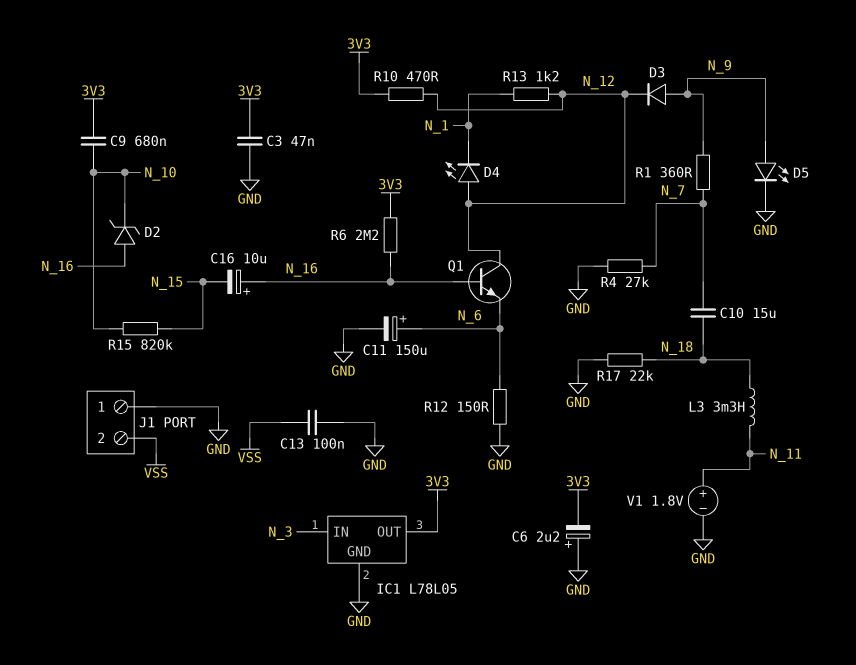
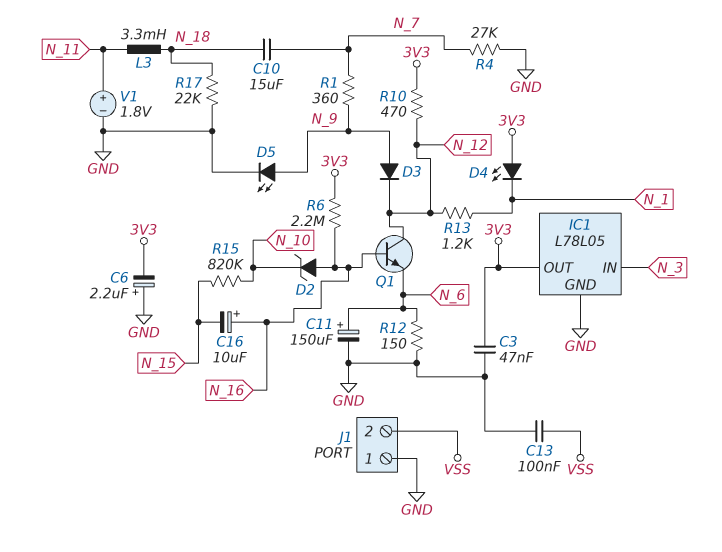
C9: 680nF (3V3, N_10) -> none
D4: LED (A N_12, K N_1) -> LED (A 3V3, K N_1)

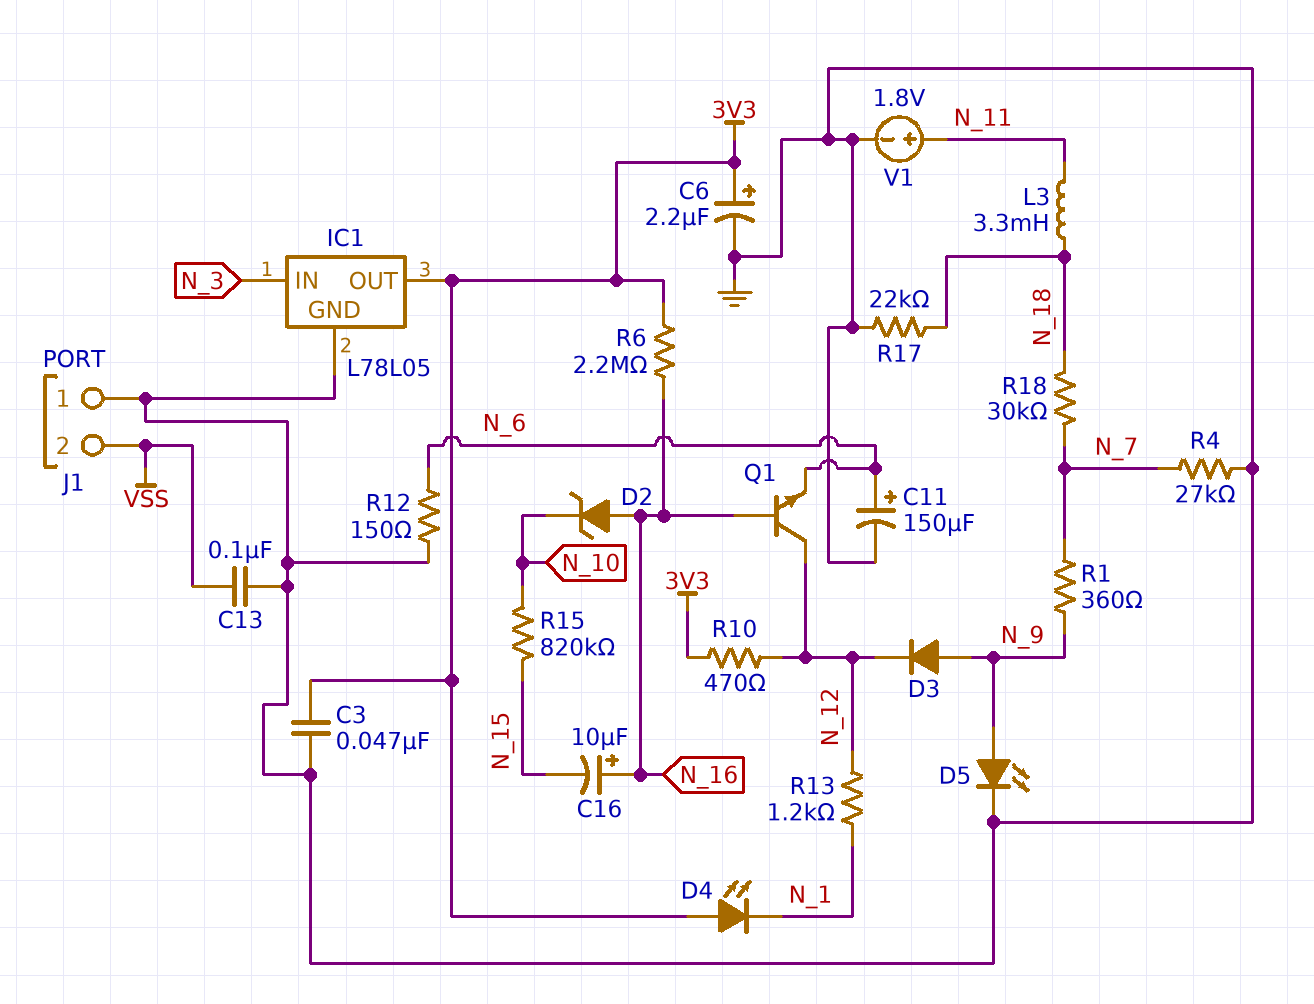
C6: 2.2uF (plus GND, minus 3V3) -> 2.2uF (plus 3V3, minus GND)
C10: 15uF (N_7, N_18) -> none
R18: none -> 30k (N_7, N_18)

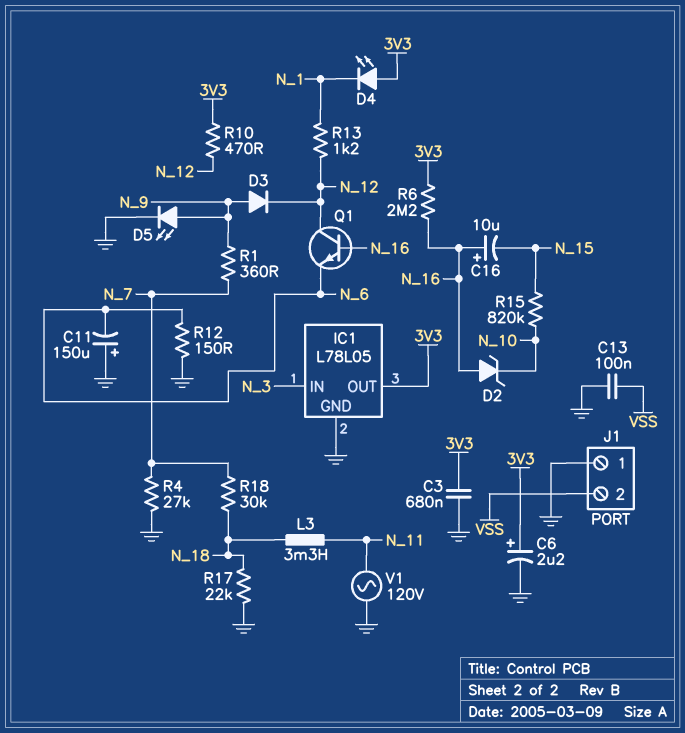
C3: 47nF (3V3, GND) -> 680nF (3V3, GND)
C11: 150uF (plus N_6, minus GND) -> 150uF (plus GND, minus N_6)
V1: 1.8V (plus N_11, minus GND) -> AC 120V (GND, N_11)

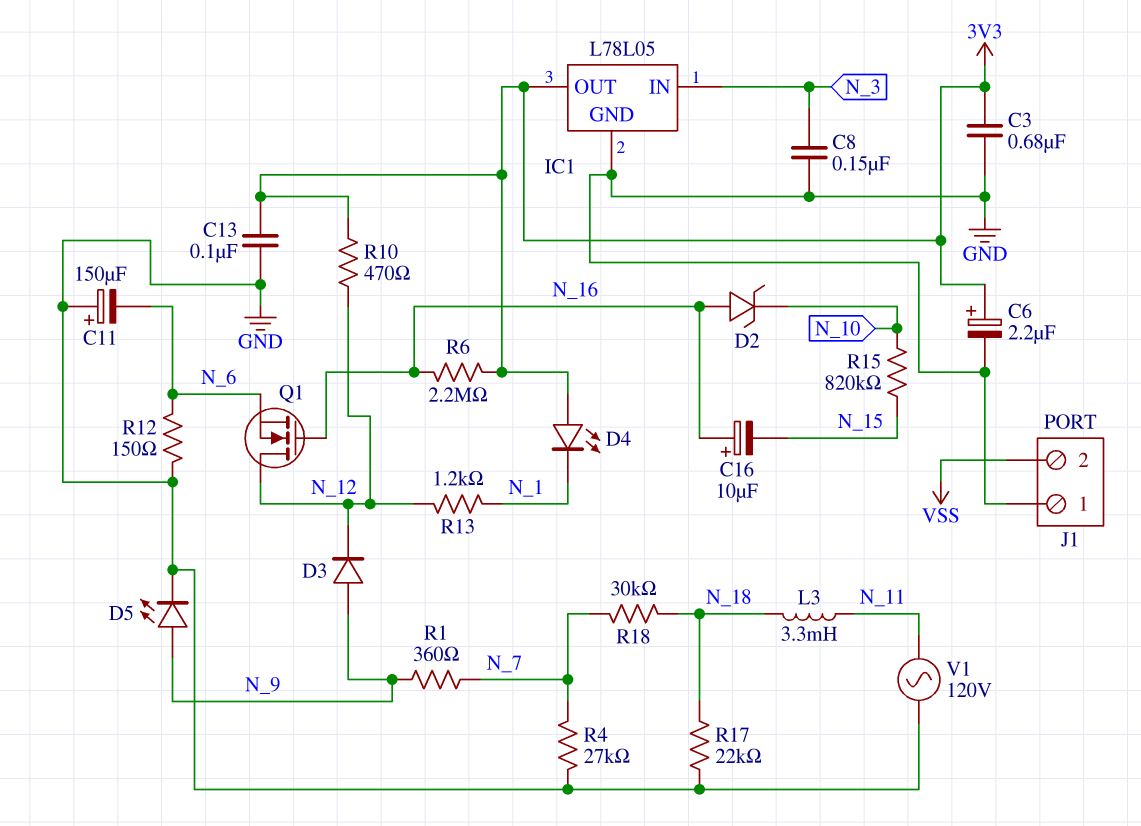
C8: none -> 150nF (GND, N_3)
C13: 100nF (GND, VSS) -> 100nF (3V3, GND)
Q1: NPN (B N_16, C N_12, E N_6) -> NMOS (G N_16, D N_12, S N_6)

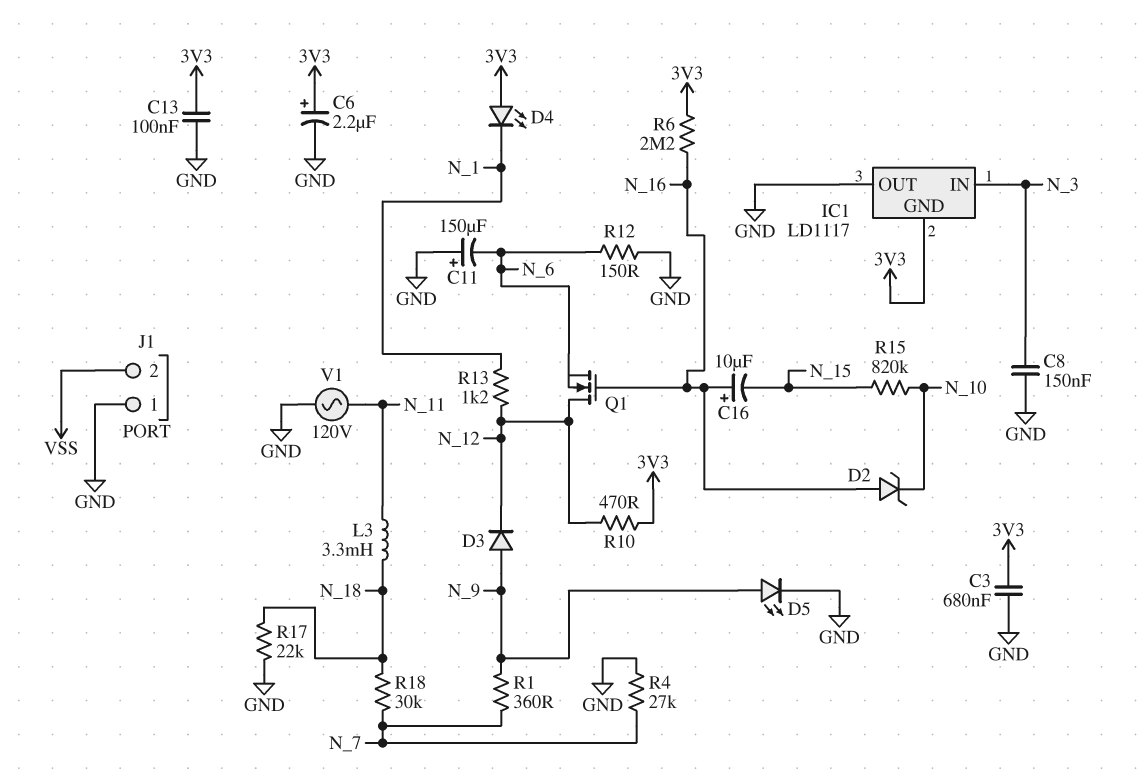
IC1: L78L05 -> LD1117
IC1 pin GND: GND -> 3V3
IC1 pin OUT: 3V3 -> GND

